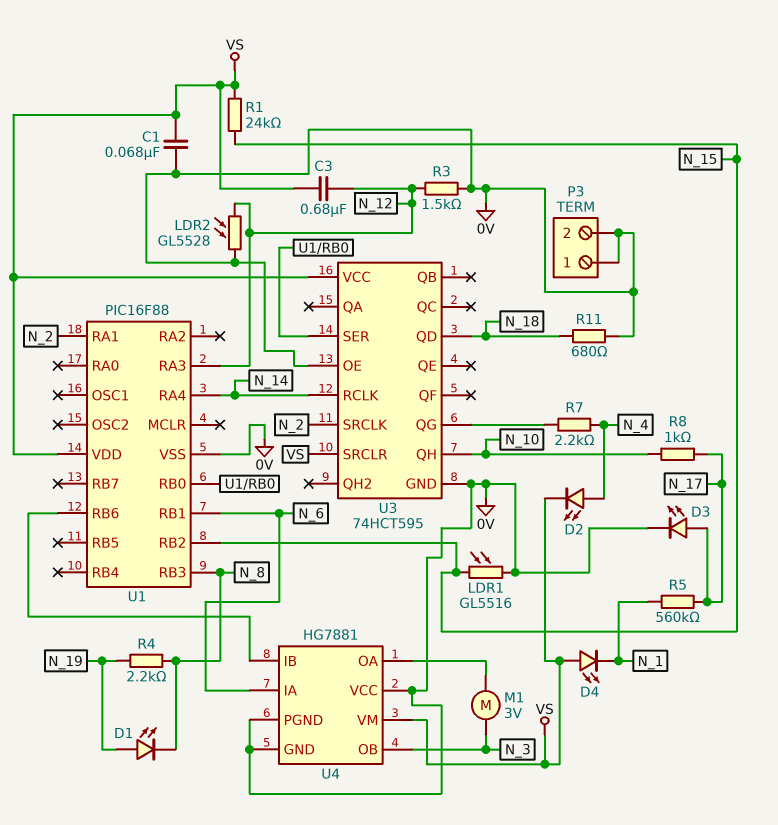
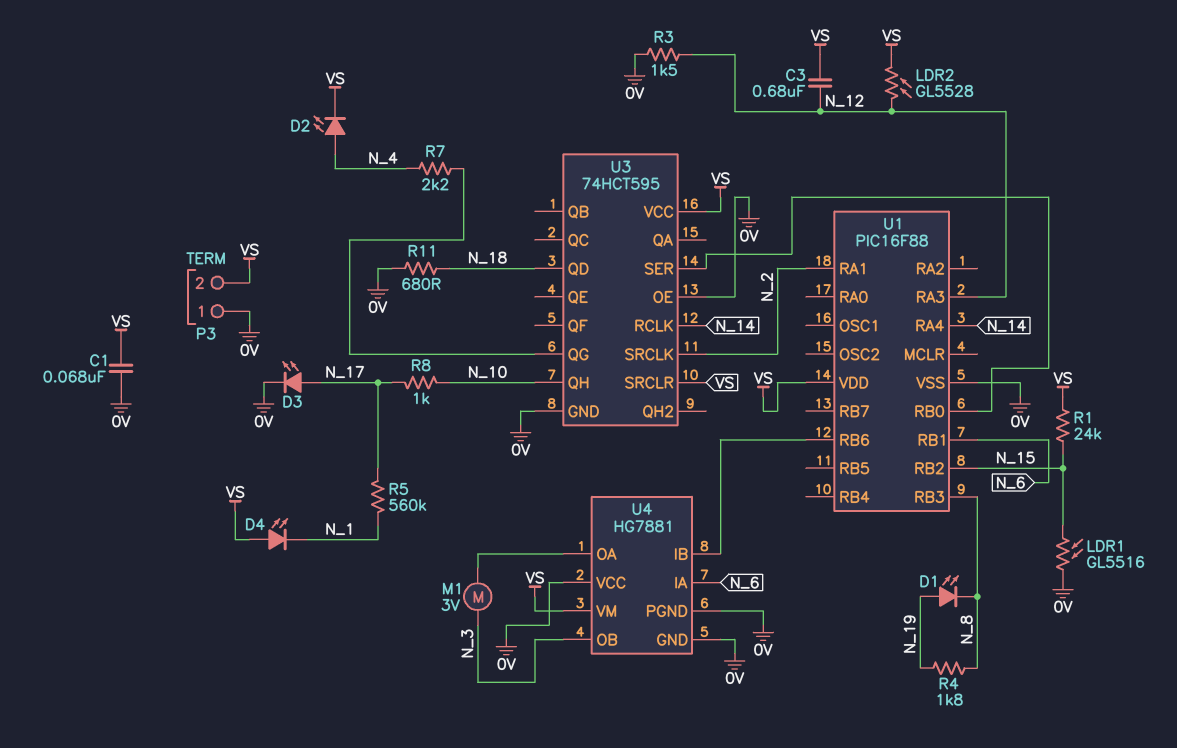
LDR2: GL5528 (0V, N_12) -> GL5528 (N_12, VS)
P3 pin 2: 0V -> VS
R4: 2.2k (N_8, N_19) -> 1.8k (N_8, N_19)

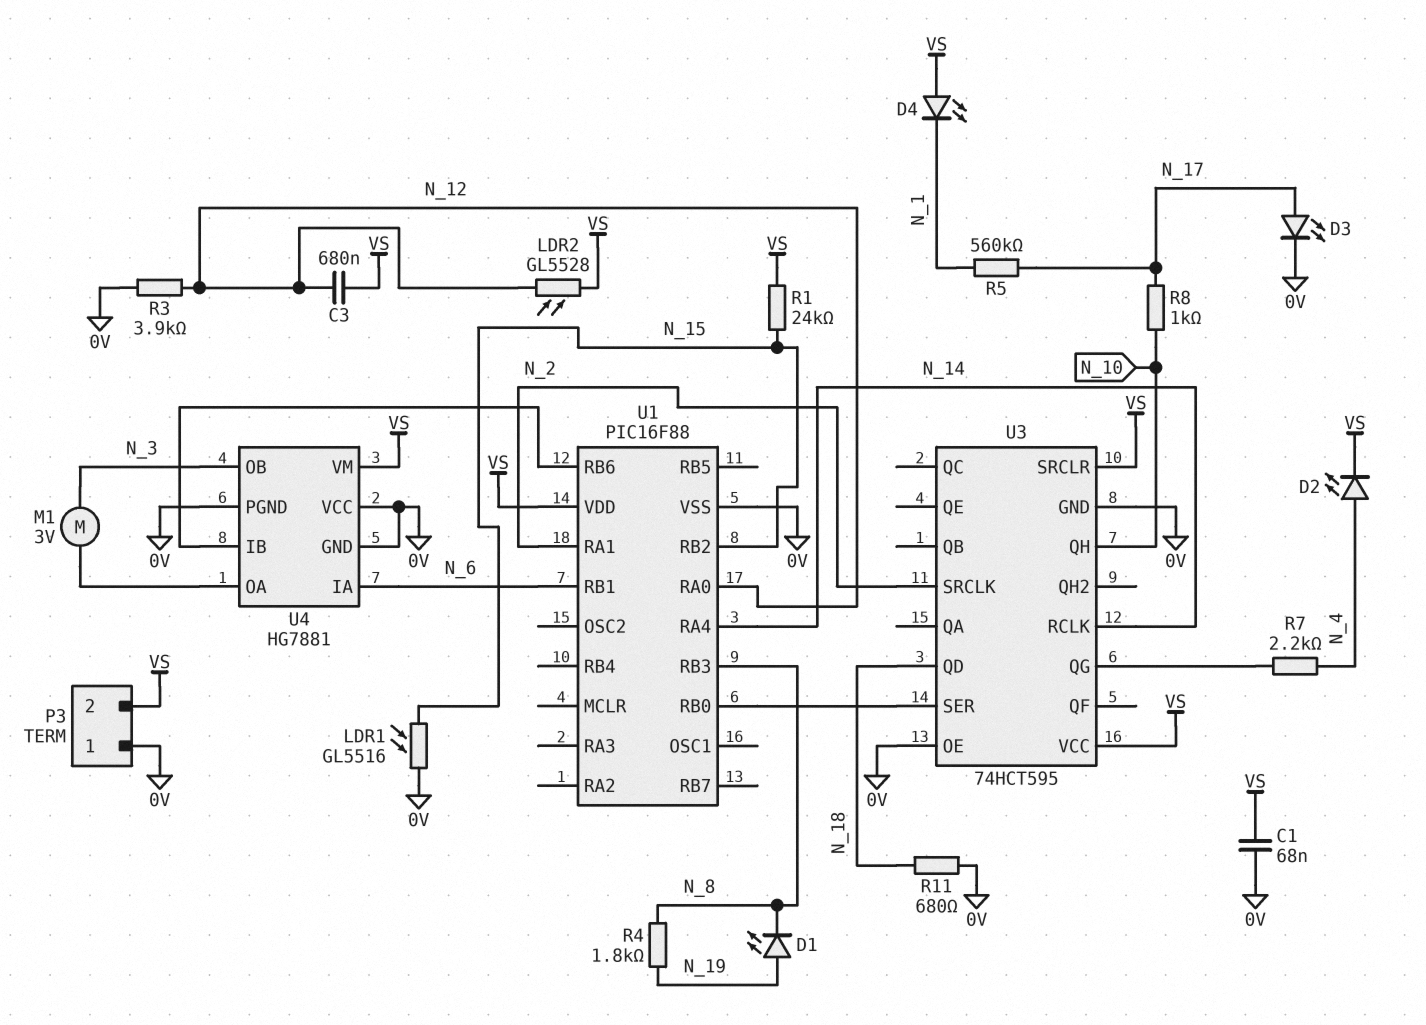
R3: 1.5k (0V, N_12) -> 3.9k (0V, N_12)
U1 pin RA0: none -> N_12
U1 pin RA3: N_12 -> none

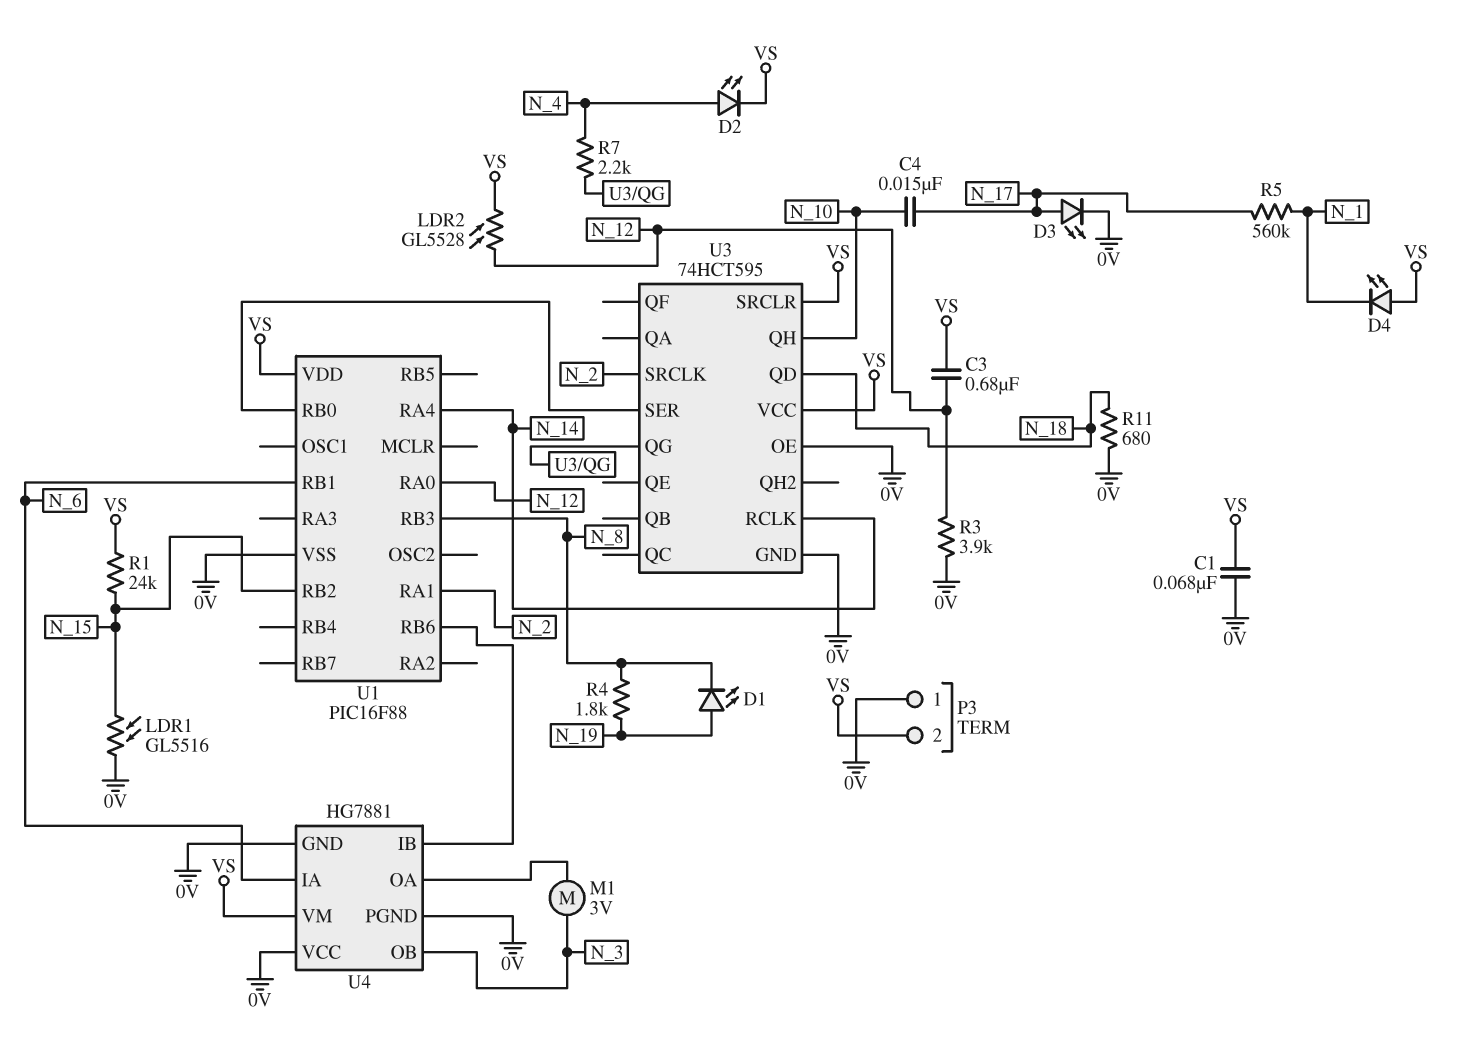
C4: none -> 15nF (N_10, N_17)
R8: 1k (N_10, N_17) -> none

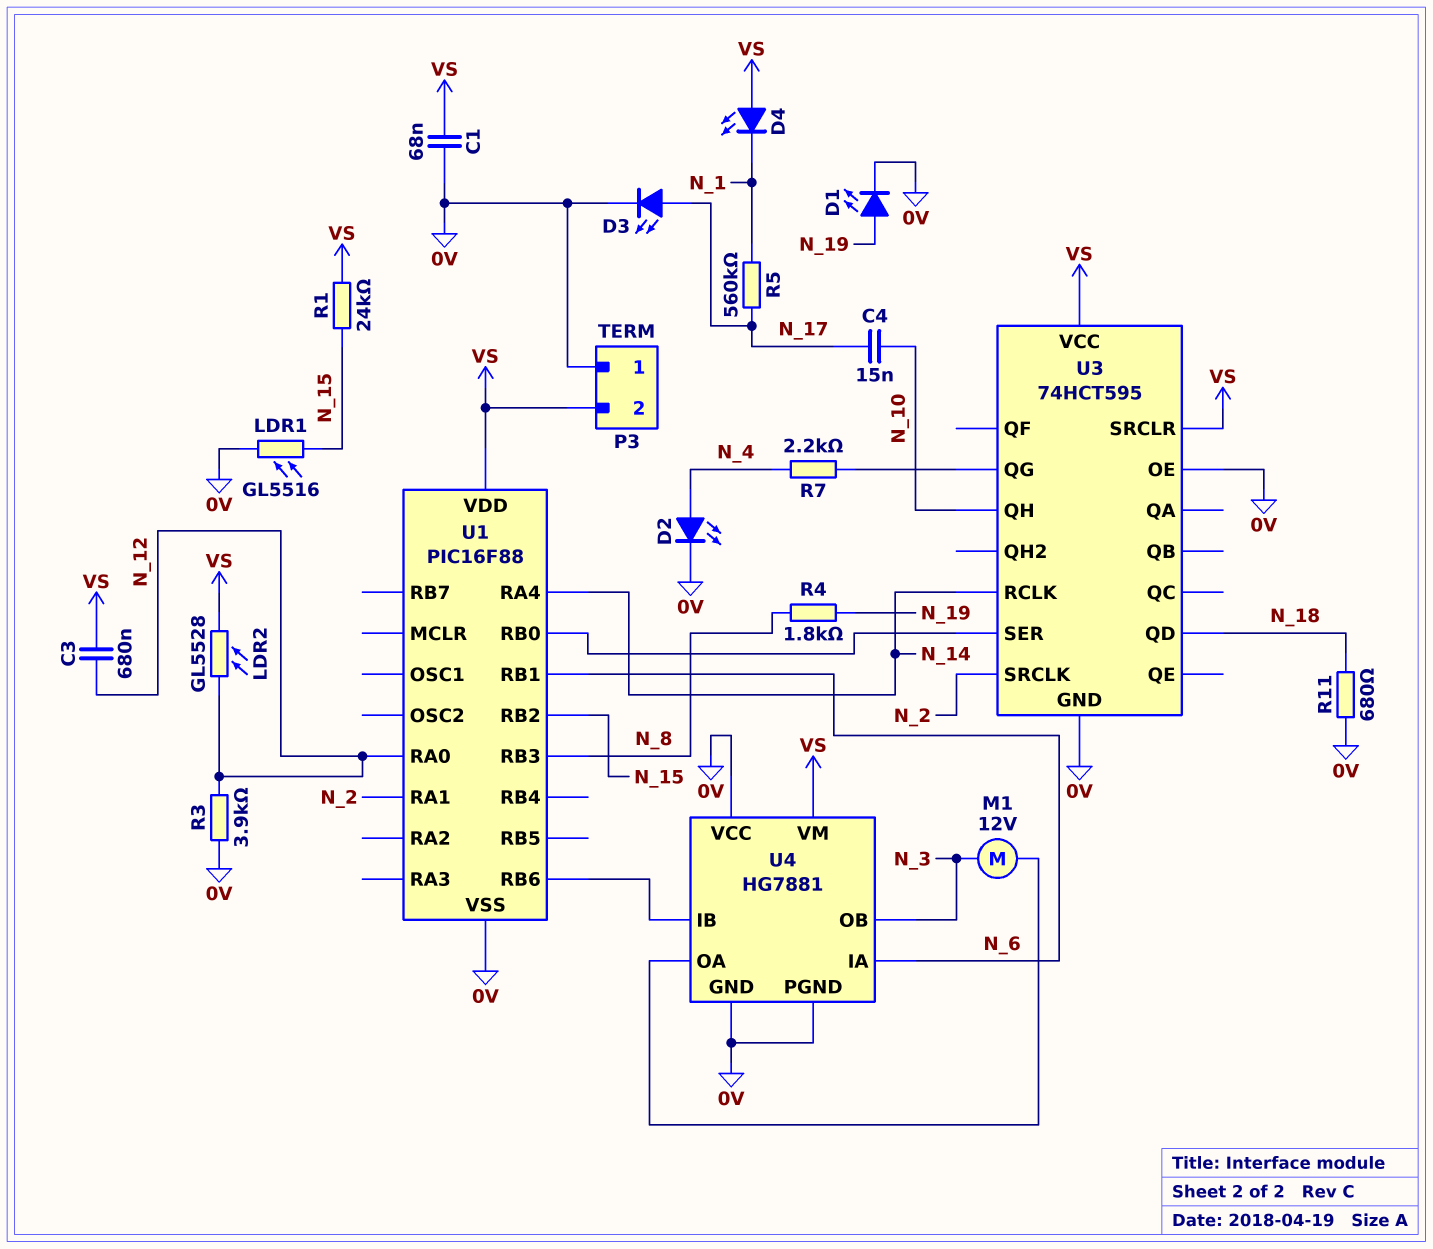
D1: LED (A N_19, K N_8) -> LED (A N_19, K 0V)
D2: LED (A N_4, K VS) -> LED (A N_4, K 0V)
M1: motor 3V (N_3, U4/OA) -> motor 12V (N_3, U4/OA)

